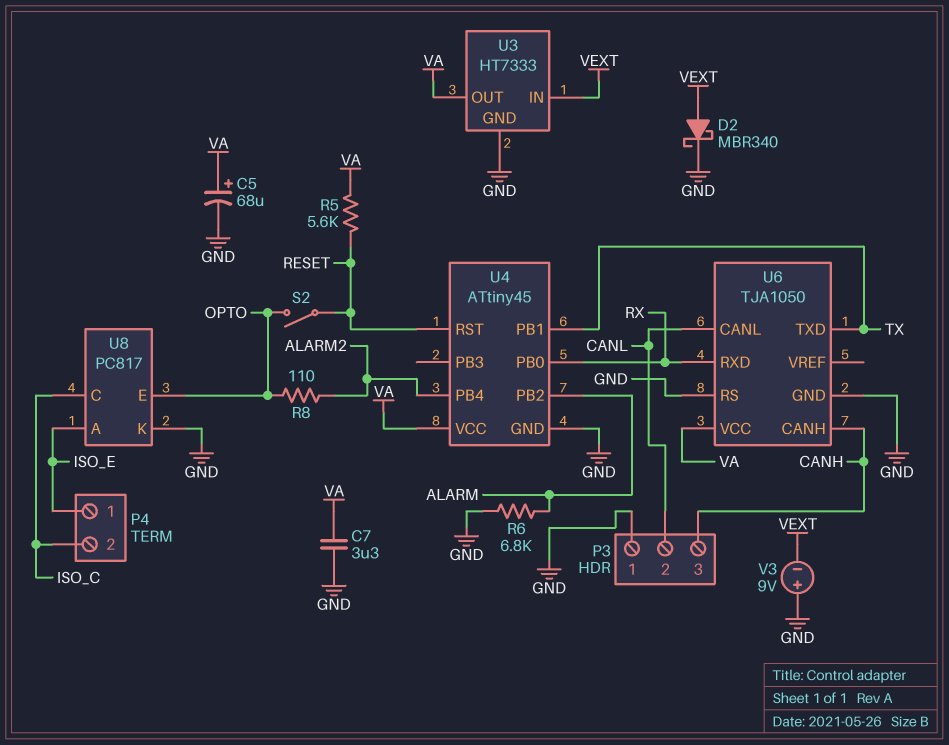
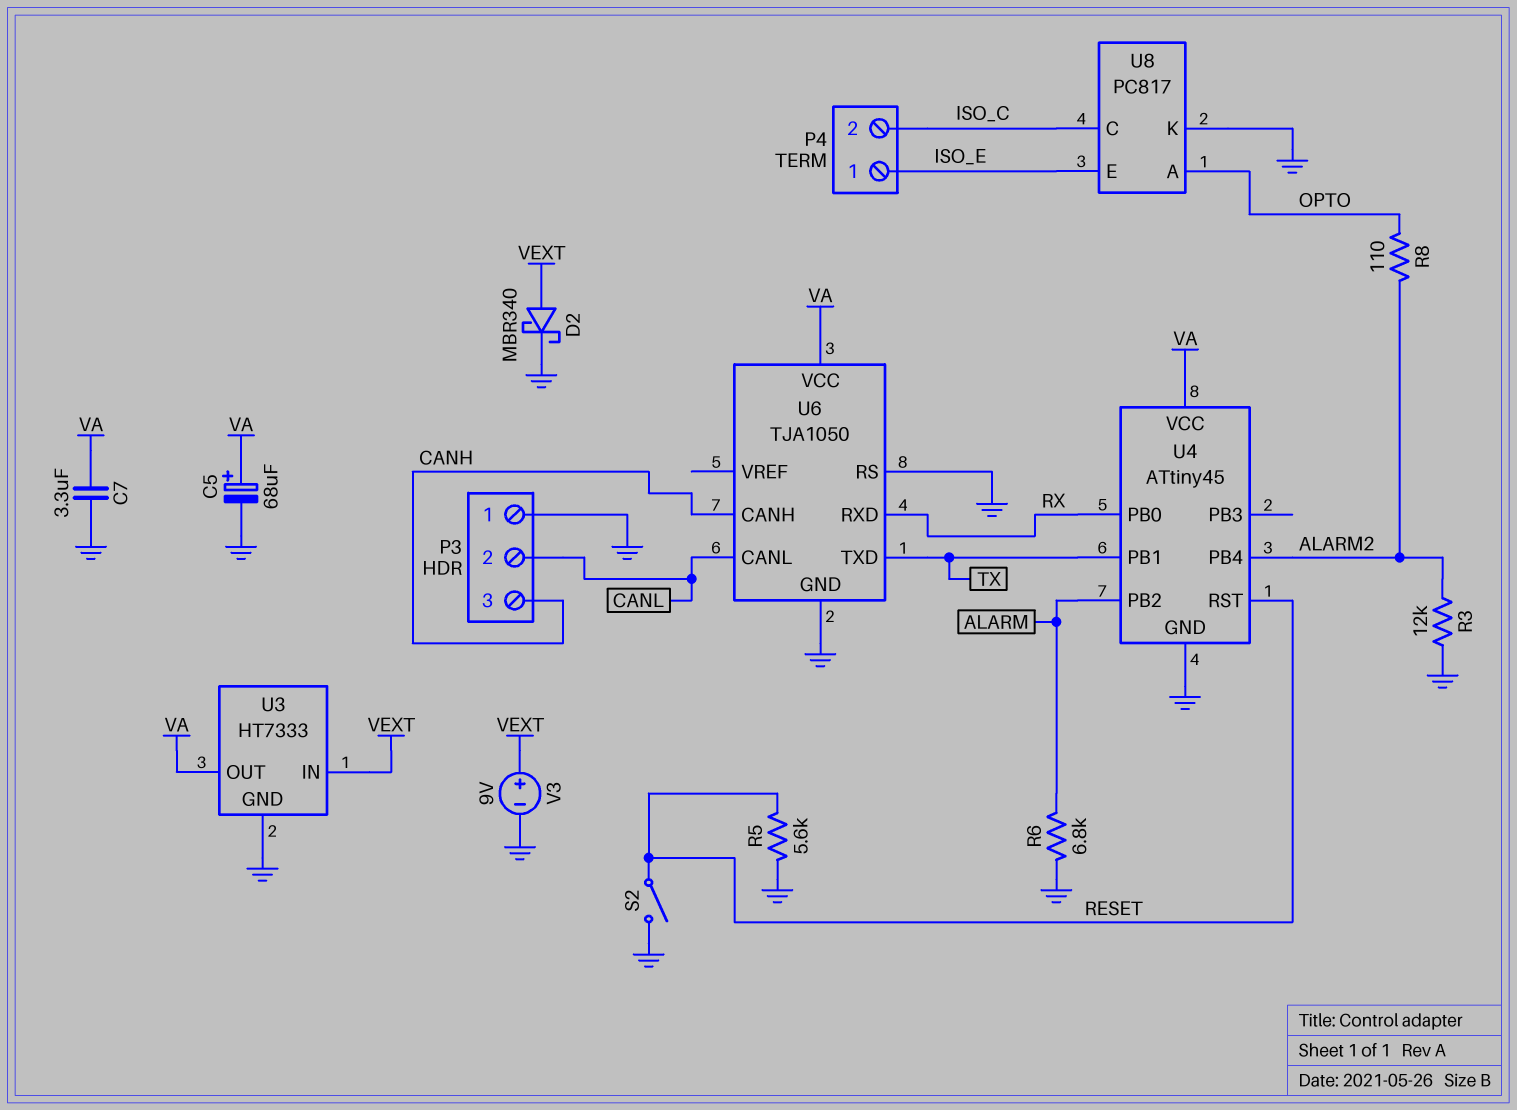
R3: none -> 12k (ALARM2, GND)
R5: 5.6k (RESET, VA) -> 5.6k (GND, RESET)
S2: switch (OPTO, RESET) -> switch (GND, RESET)
U8 pin A: ISO_E -> OPTO
U8 pin E: OPTO -> ISO_E
V3: 9V (plus GND, minus VEXT) -> 9V (plus VEXT, minus GND)

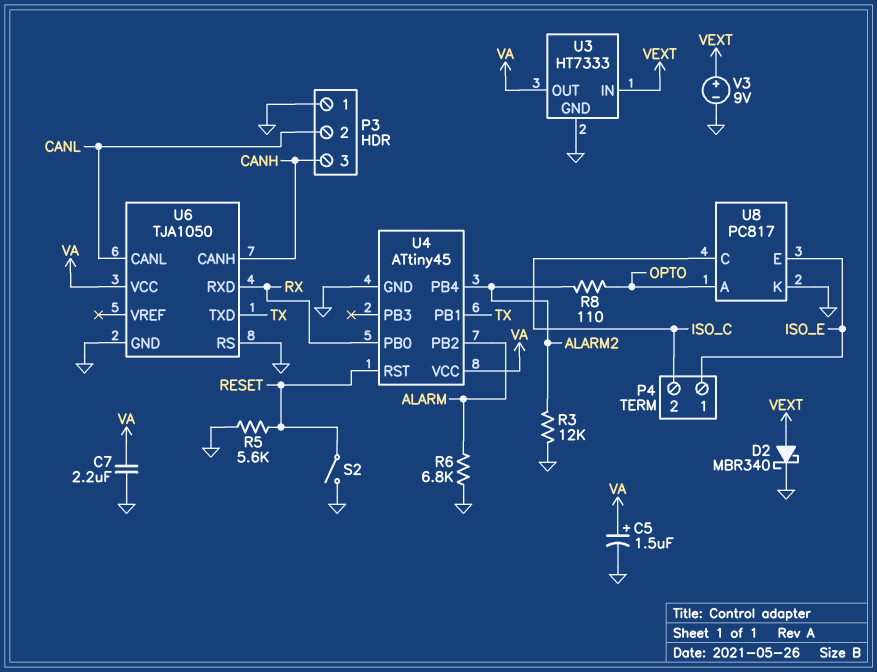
C5: 68uF (plus VA, minus GND) -> 1.5uF (plus VA, minus GND)
C7: 3.3uF (GND, VA) -> 2.2uF (GND, VA)

